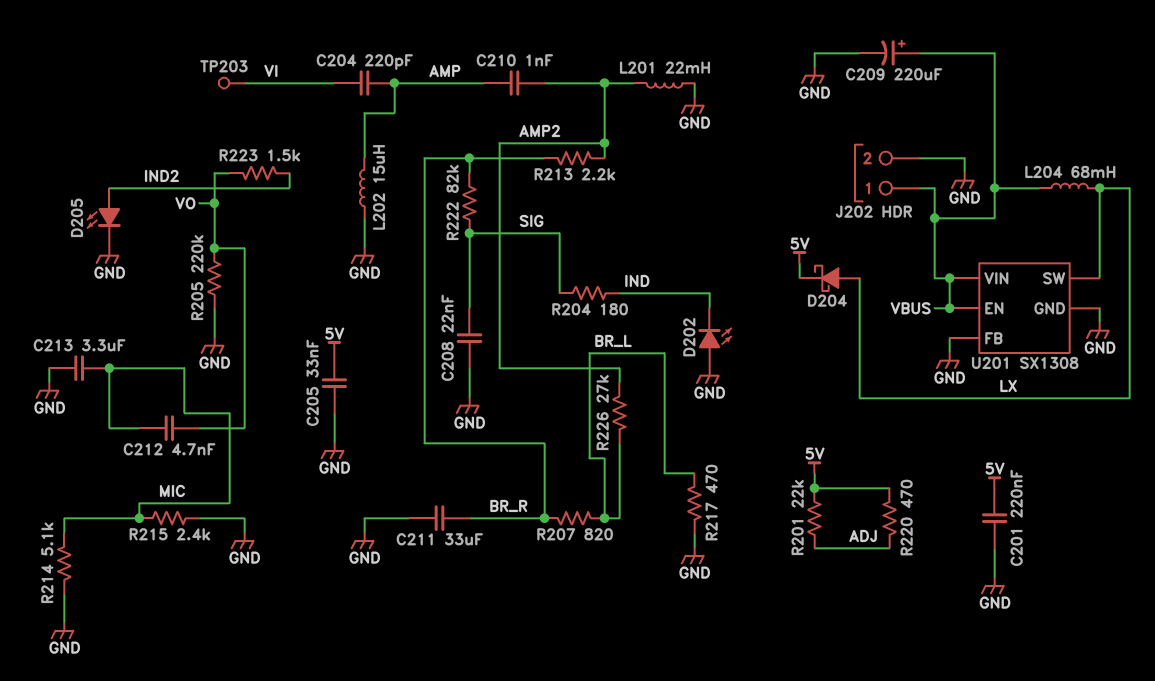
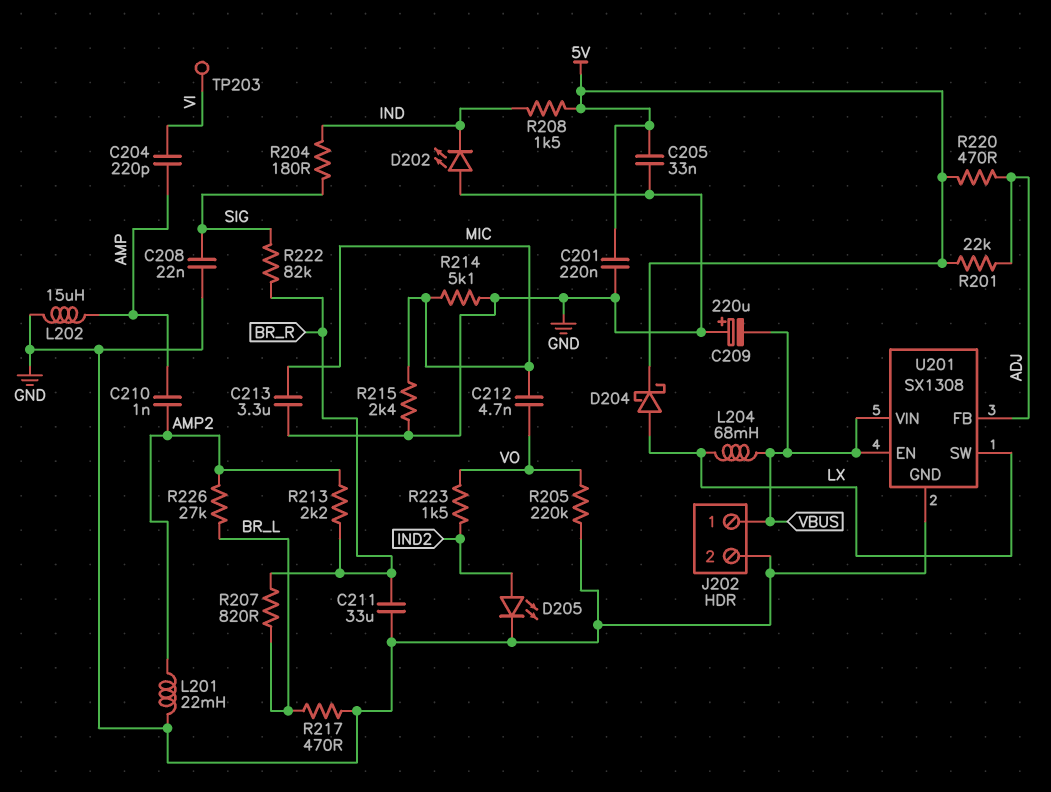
C209: 220uF (plus VBUS, minus GND) -> 220uF (plus GND, minus VBUS)
R208: none -> 1.5k (5V, IND)
U201 pin FB: GND -> ADJ

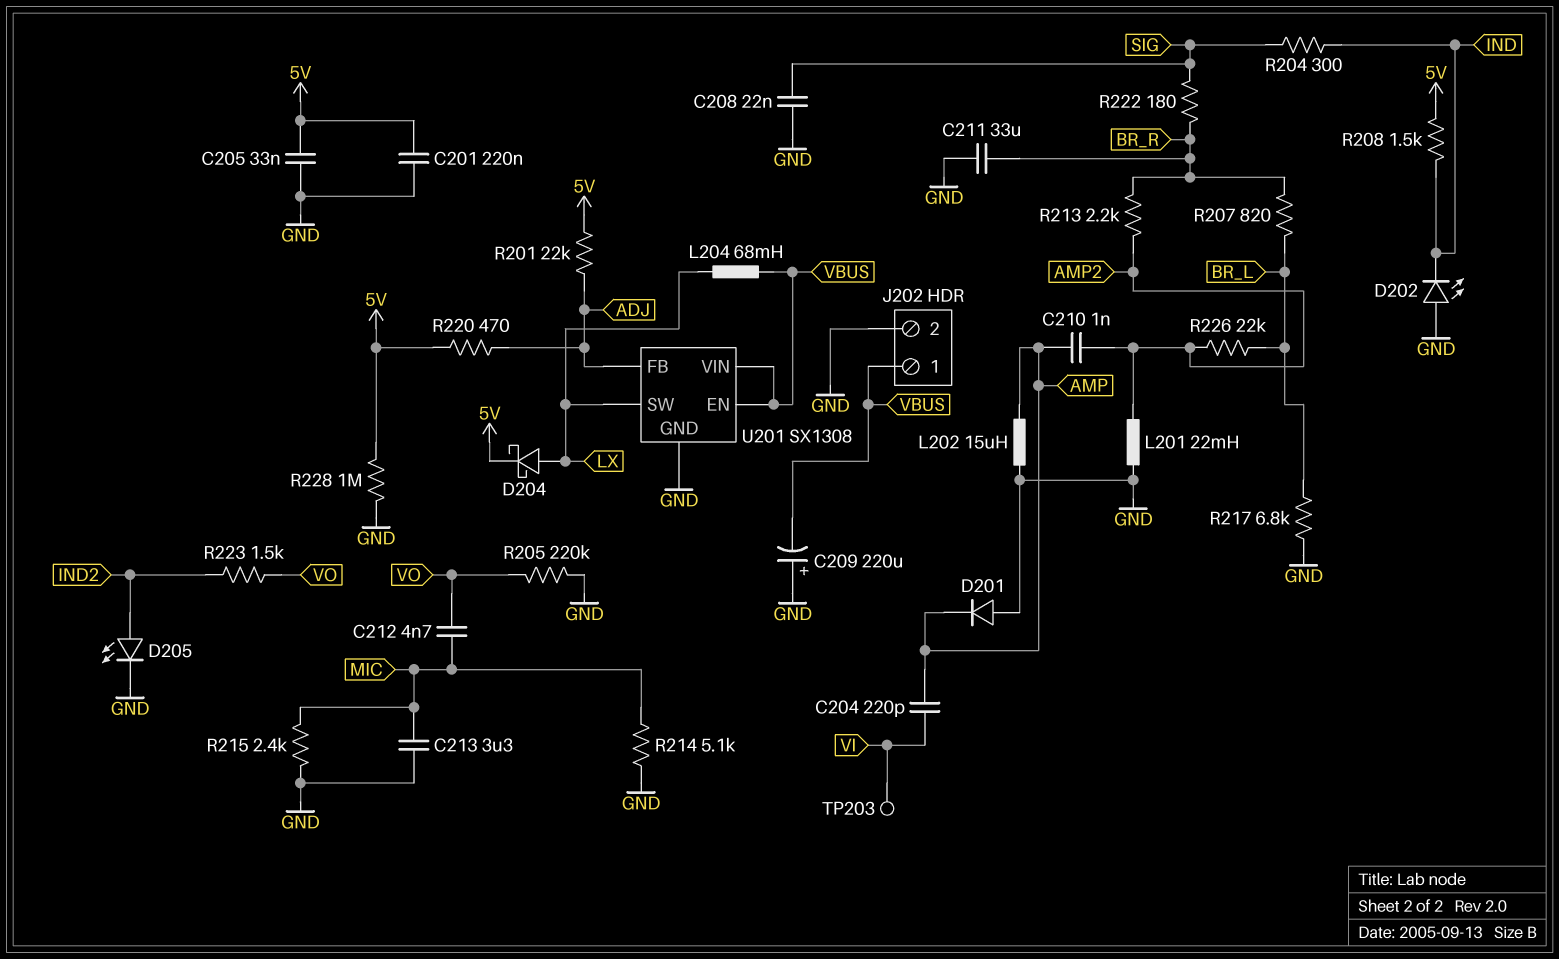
D201: none -> diode (A GND, K AMP)
R204: 180 (IND, SIG) -> 300 (IND, SIG)
R217: 470 (BR_L, GND) -> 6.8k (BR_L, GND)
R222: 82k (BR_R, SIG) -> 180 (BR_R, SIG)
R226: 27k (AMP2, BR_L) -> 22k (AMP2, BR_L)
R228: none -> 1M (5V, GND)

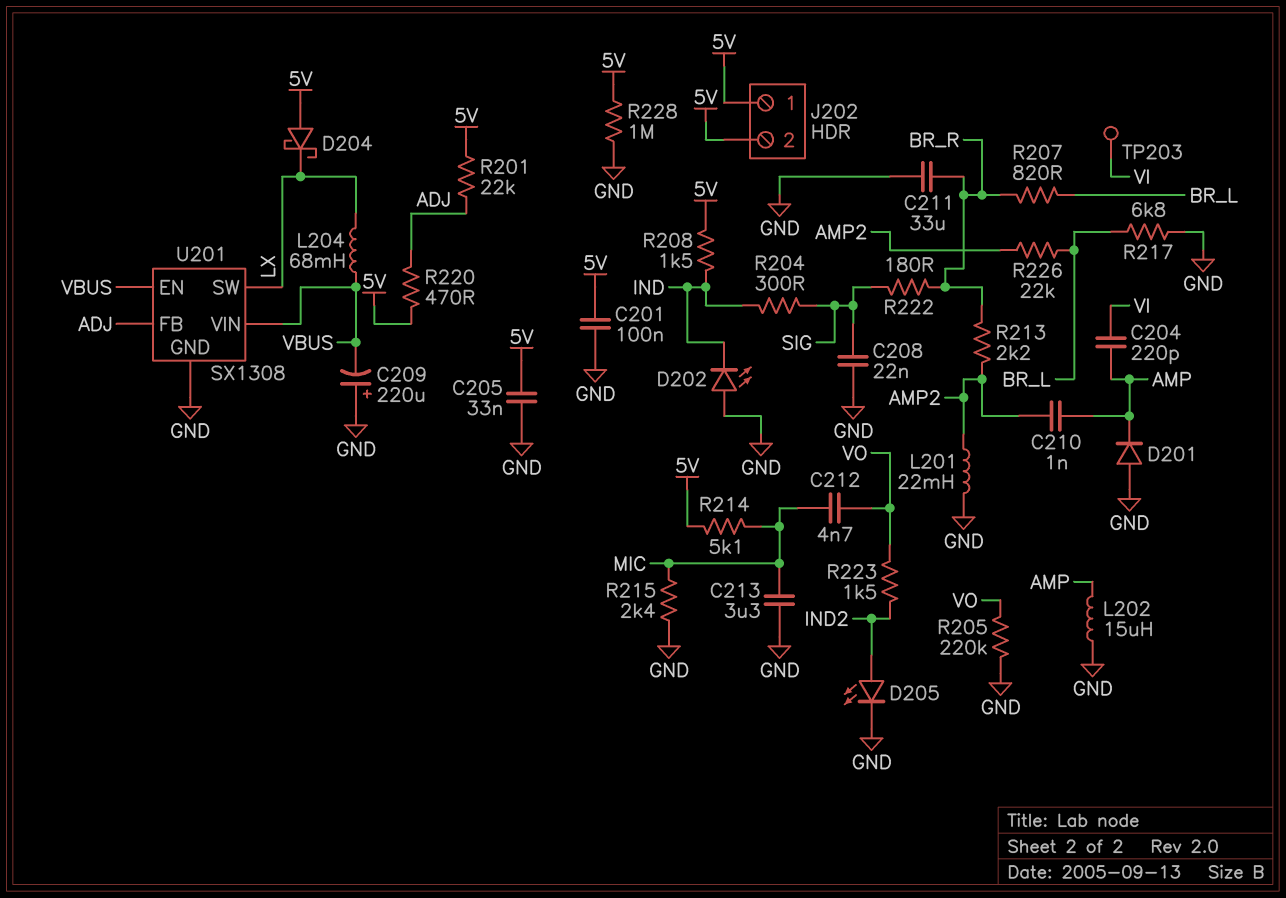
C201: 220nF (5V, GND) -> 100nF (5V, GND)
D204: schottky (A LX, K 5V) -> schottky (A 5V, K LX)
J202 pin 1: VBUS -> 5V
J202 pin 2: GND -> 5V
R214: 5.1k (GND, MIC) -> 5.1k (5V, MIC)

